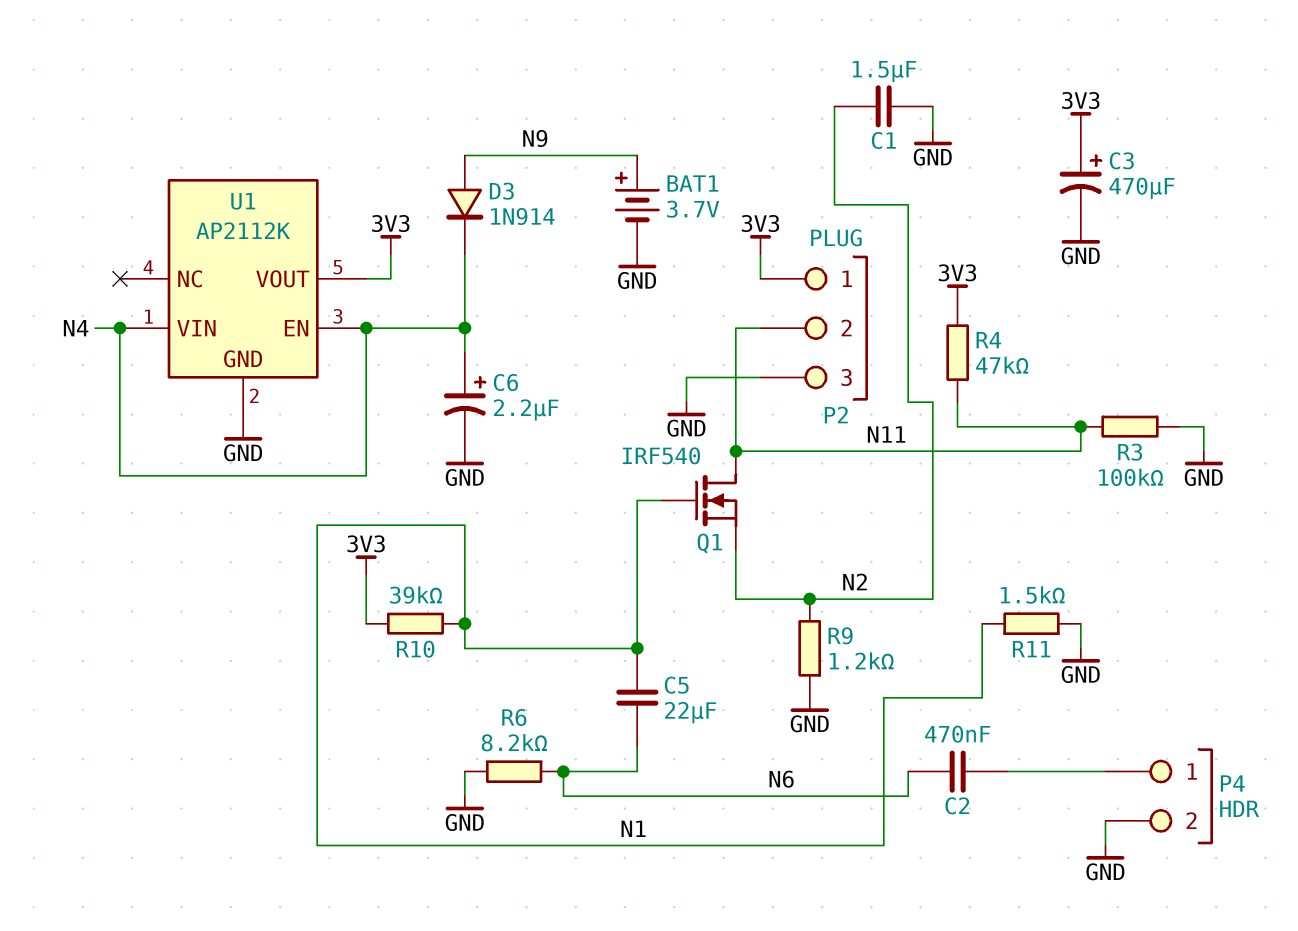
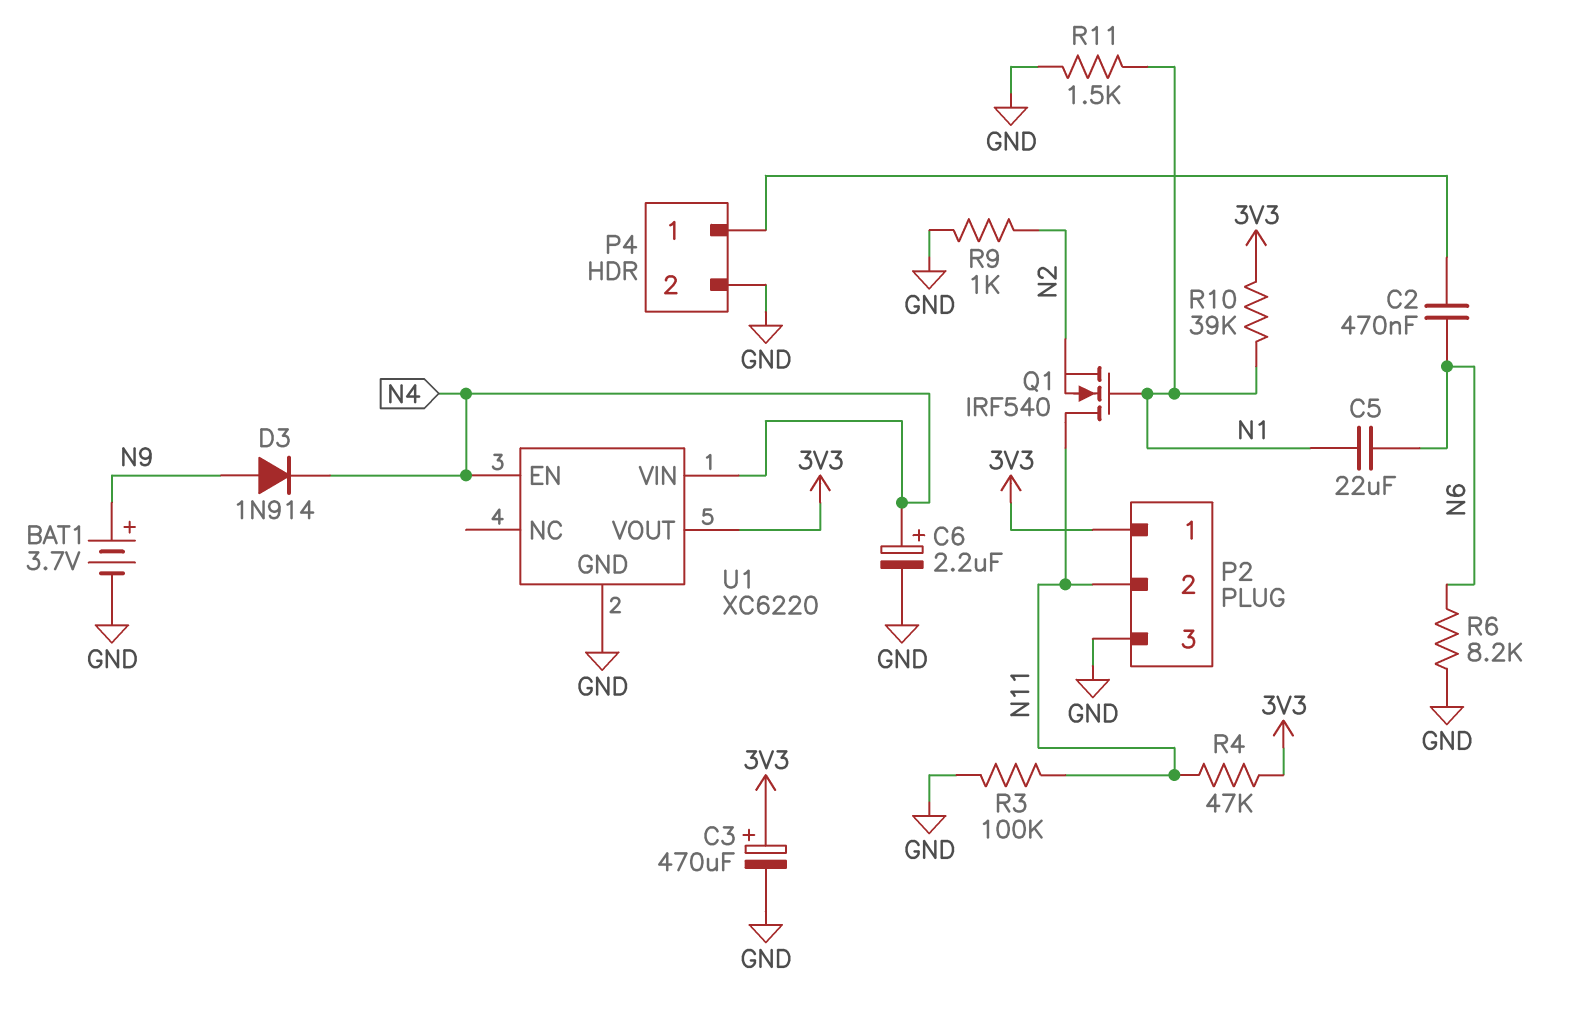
C1: 1.5uF (GND, N2) -> none
R9: 1.2k (GND, N2) -> 1k (GND, N2)
U1: AP2112K -> XC6220

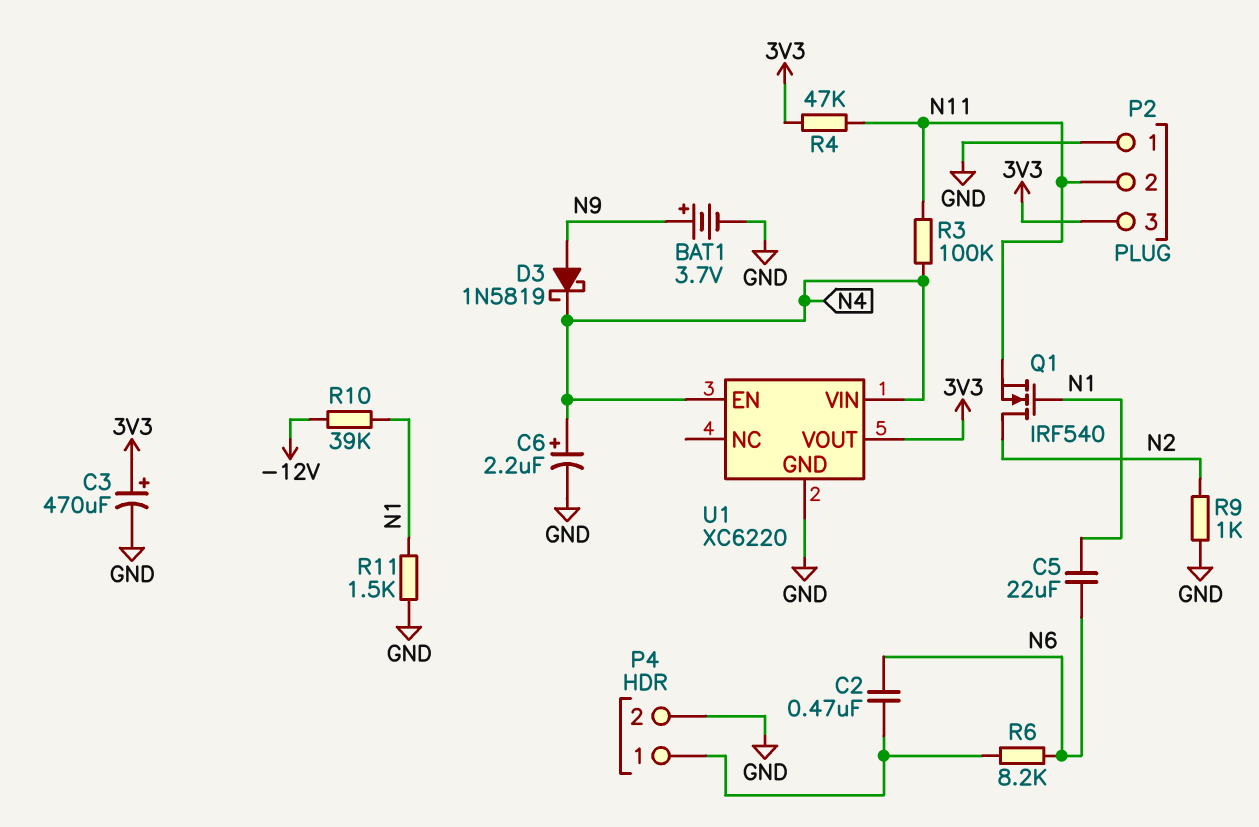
D3: diode 1N914 (A N9, K N4) -> schottky 1N5819 (A N9, K N4)
P2 pin 1: 3V3 -> GND
P2 pin 3: GND -> 3V3
Q1: NMOS IRF540 (G N1, D N11, S N2) -> NMOS IRF540 (G N1, D N2, S N11)
R3: 100k (GND, N11) -> 100k (N4, N11)
R6: 8.2k (GND, N6) -> 8.2k (N6, P4/1)
R10: 39k (3V3, N1) -> 39k (-12V, N1)

